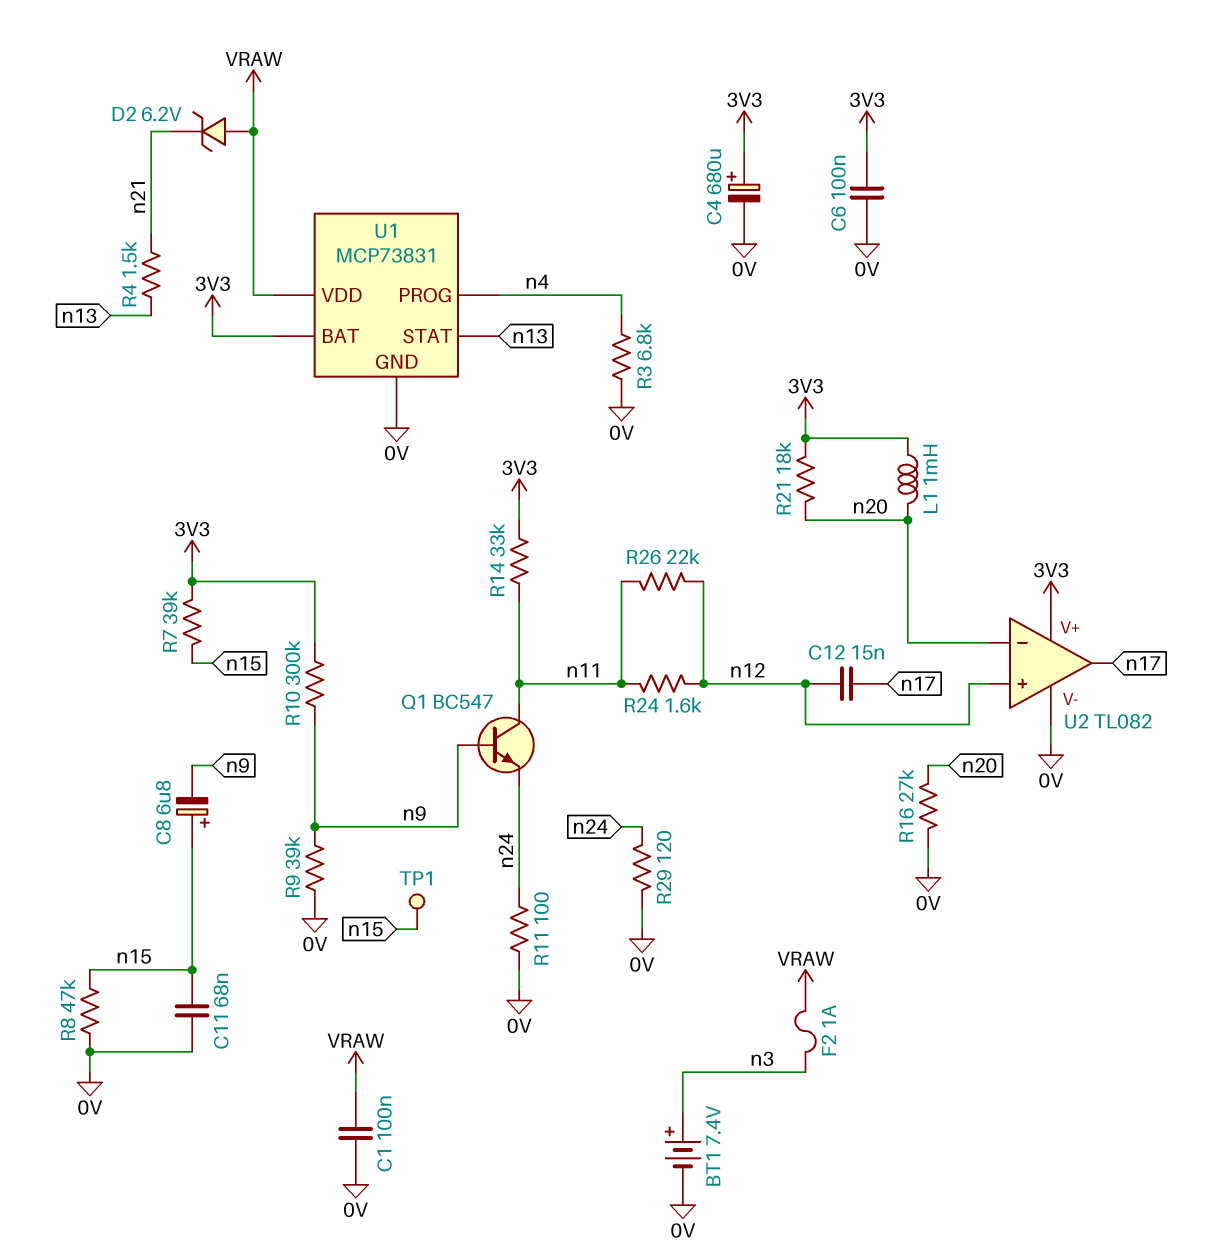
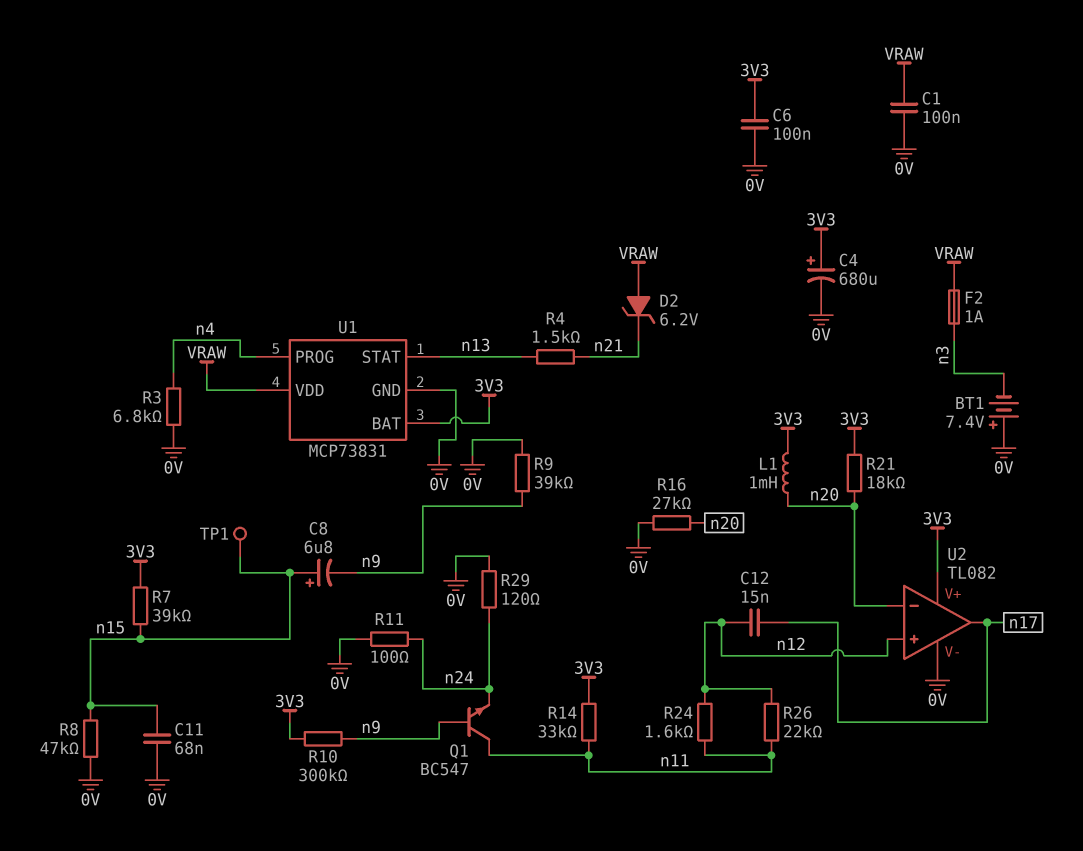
BT1: 7.4V (plus n3, minus 0V) -> 7.4V (plus 0V, minus n3)

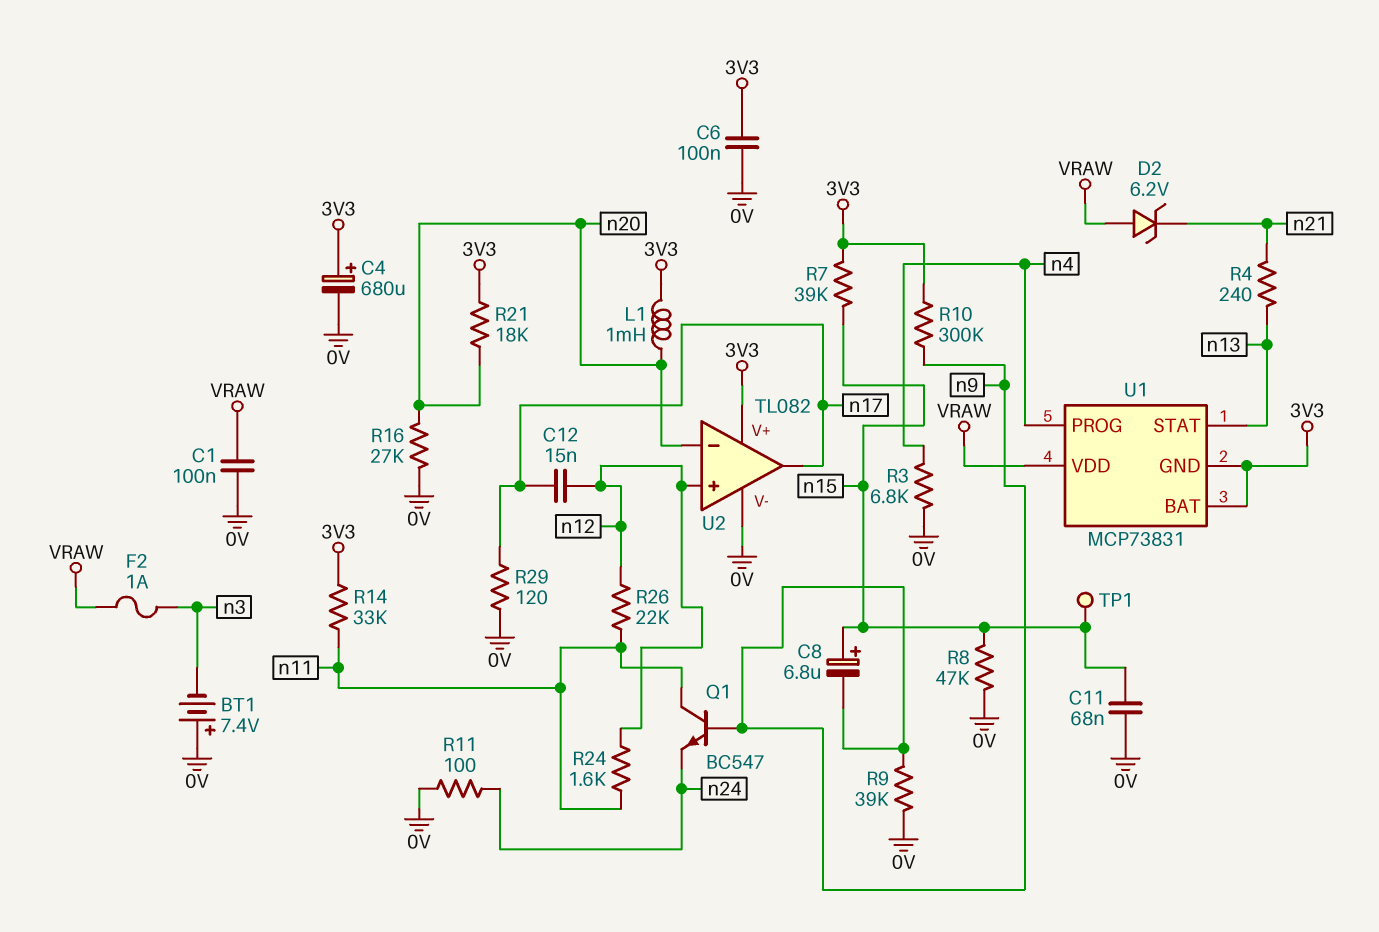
R4: 1.5k (n13, n21) -> 240 (n13, n21)
R29: 120 (0V, n24) -> 120 (0V, n17)
U1 pin GND: 0V -> 3V3

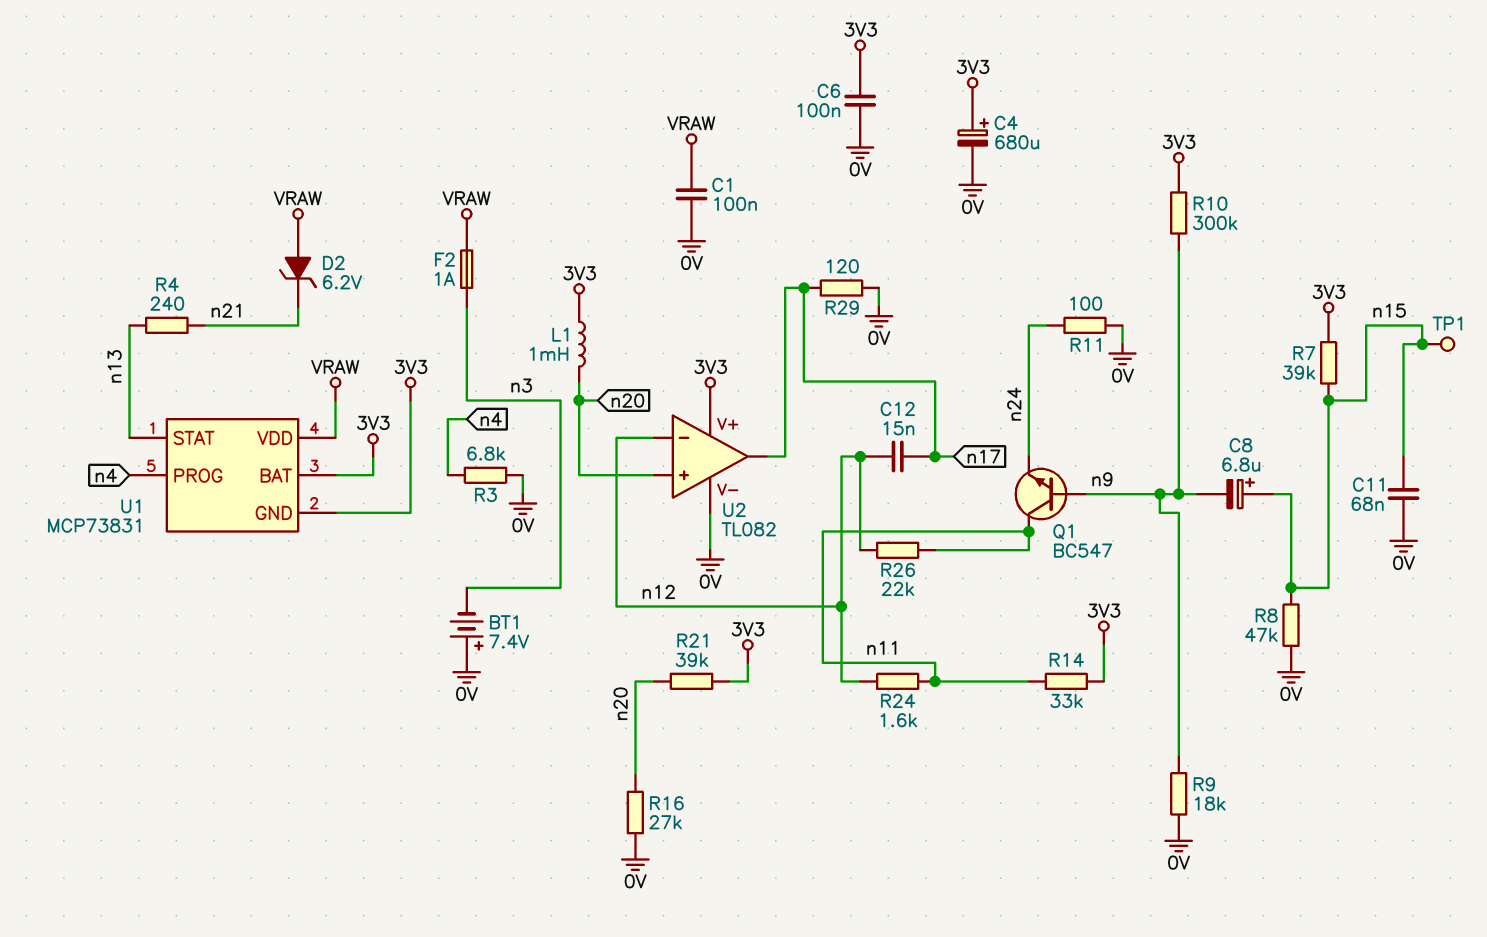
R9: 39k (0V, n9) -> 18k (0V, n9)
R21: 18k (3V3, n20) -> 39k (3V3, n20)
U2 pin in+: n12 -> n20
U2 pin in-: n20 -> n12

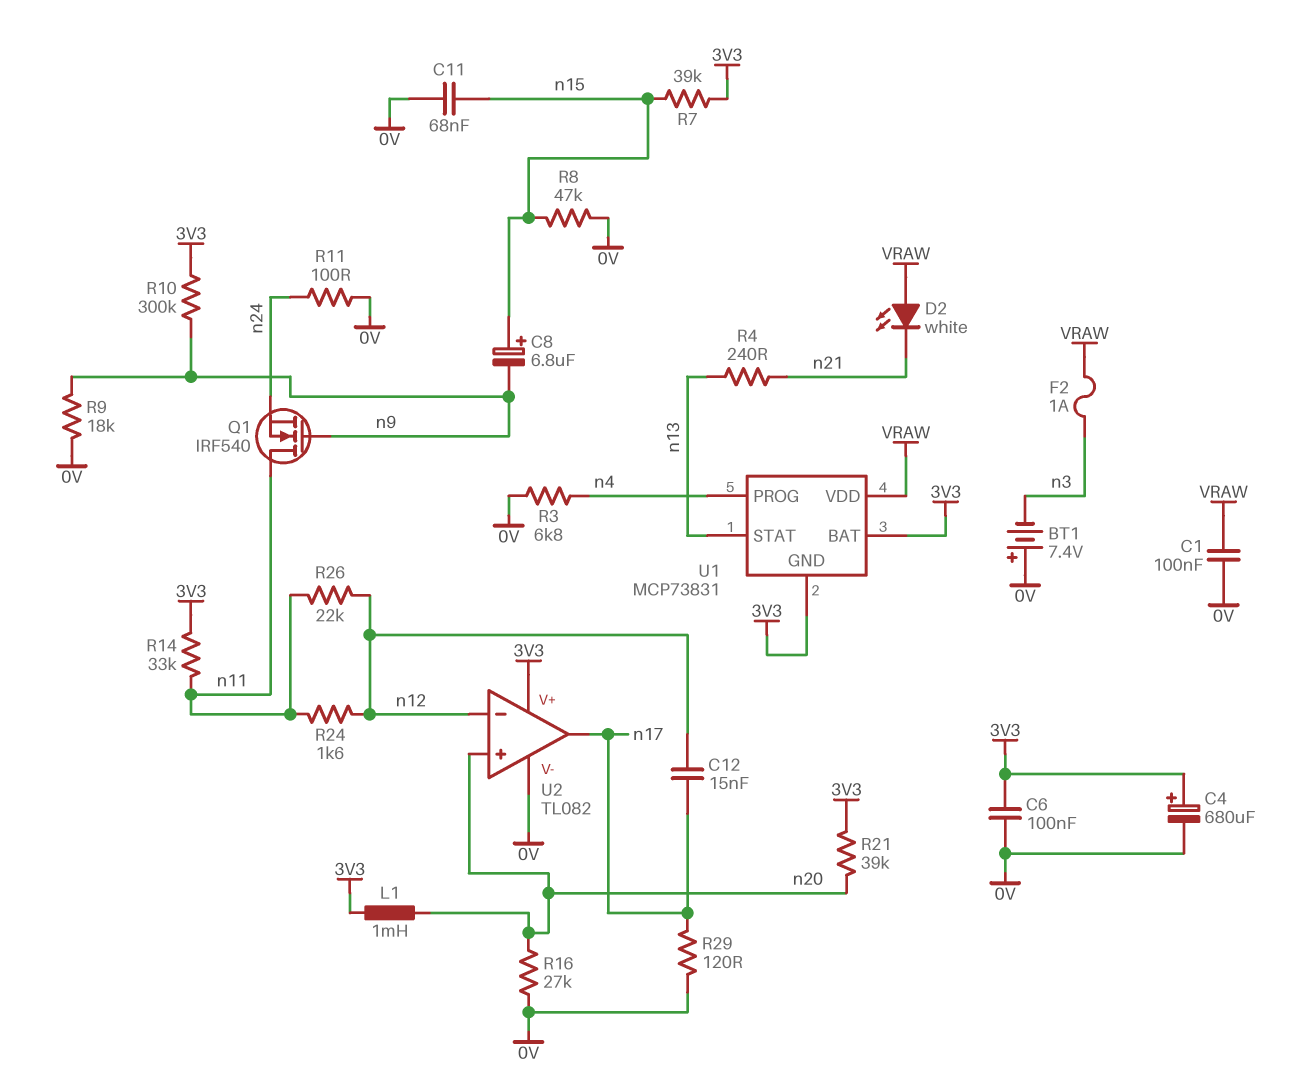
D2: zener 6.2V (A VRAW, K n21) -> LED white (A VRAW, K n21)
Q1: NPN BC547 (B n9, C n11, E n24) -> NMOS IRF540 (G n9, D n11, S n24)
TP1: test point (n15) -> none

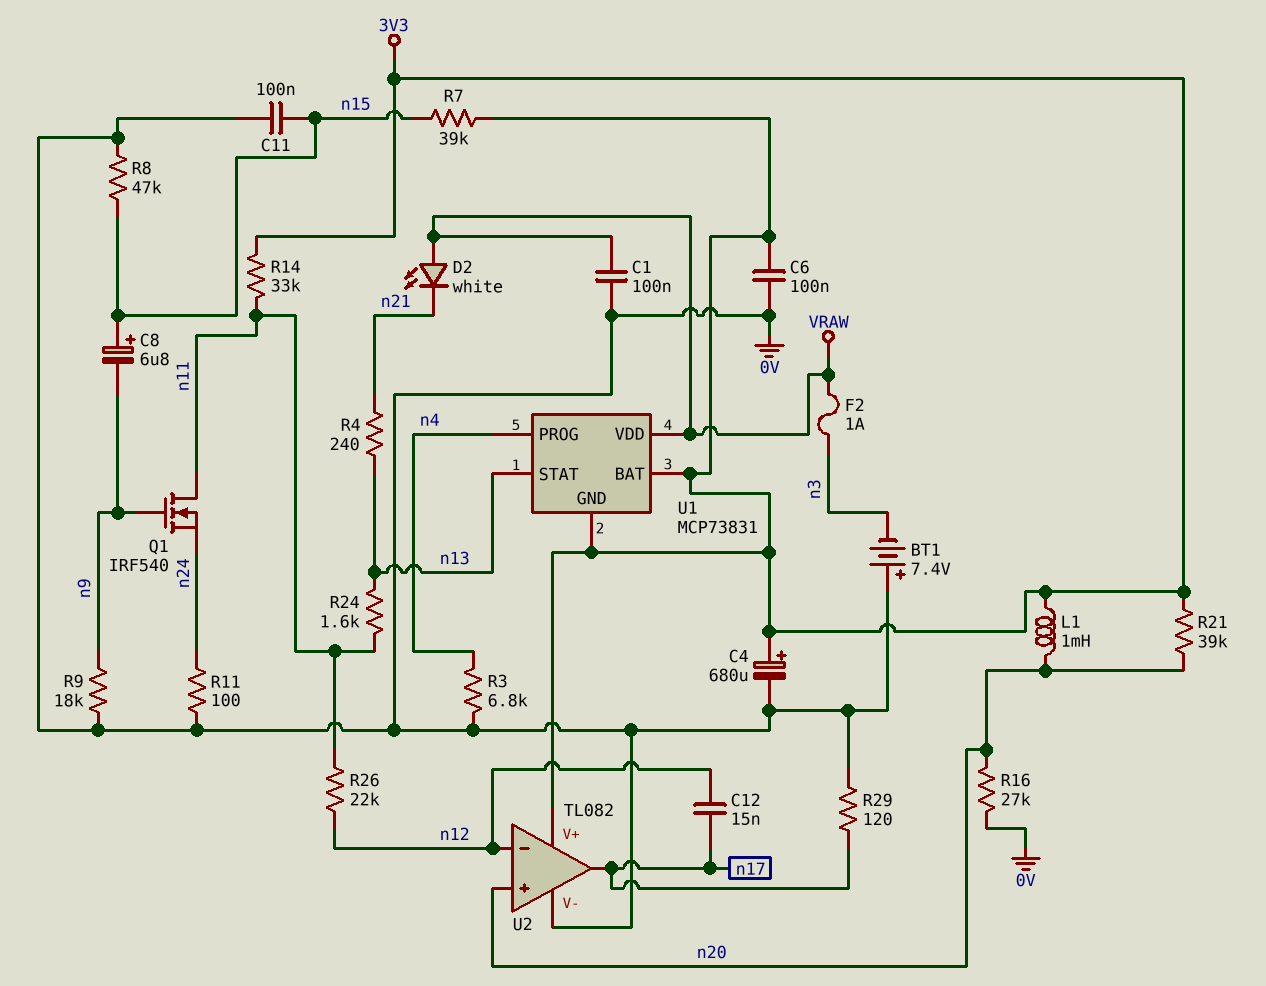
C11: 68nF (0V, n15) -> 100nF (0V, n15)
R10: 300k (3V3, n9) -> none
R24: 1.6k (n11, n12) -> 1.6k (n11, n13)

